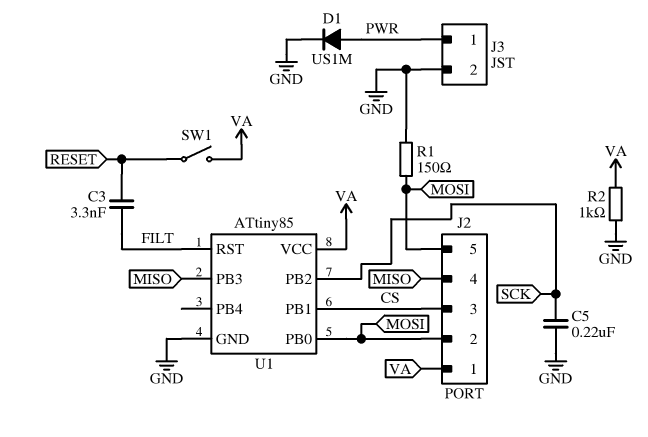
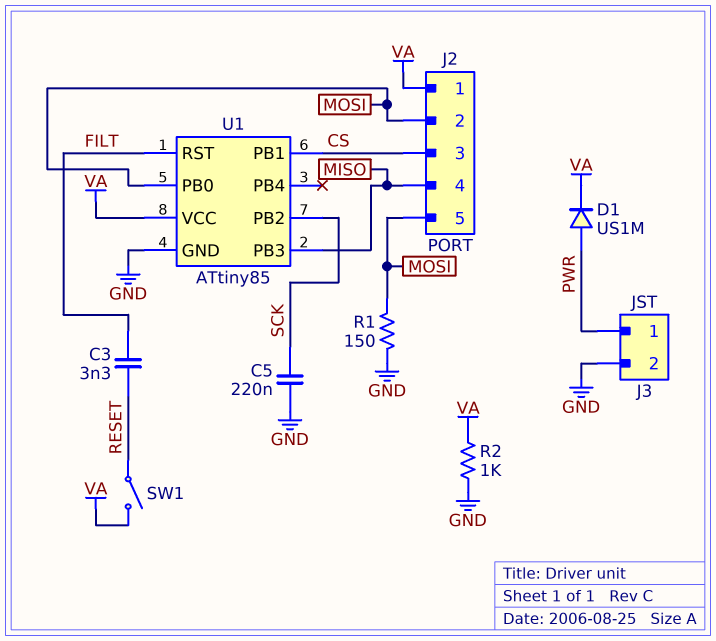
D1: diode US1M (A PWR, K GND) -> diode US1M (A PWR, K VA)

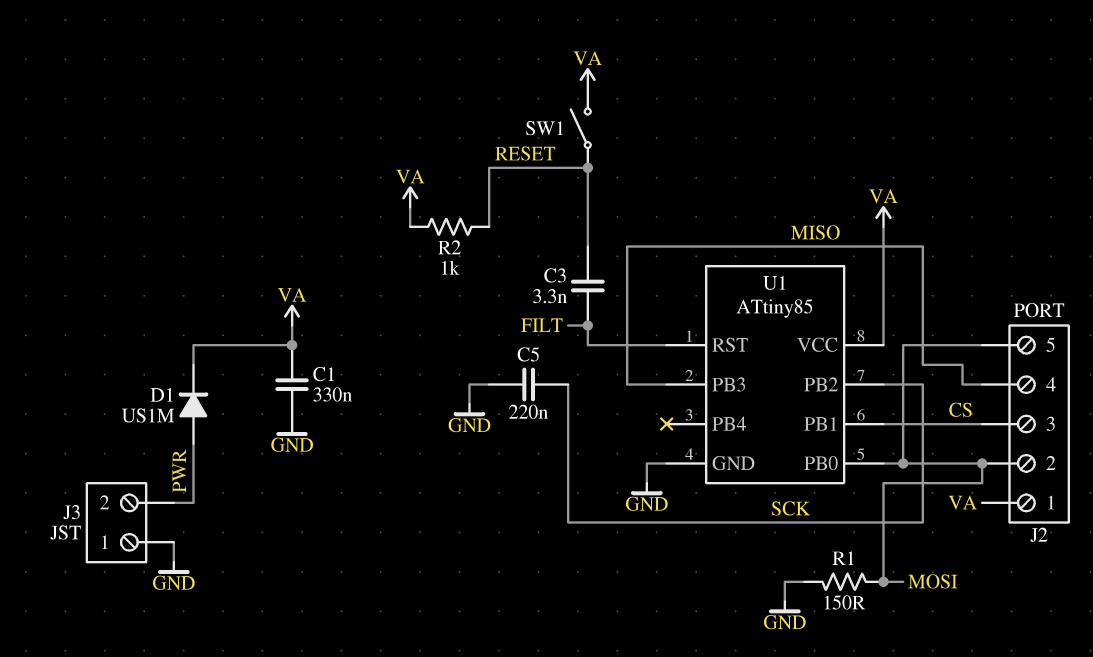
C1: none -> 330nF (GND, VA)
J3 pin 1: PWR -> GND
J3 pin 2: GND -> PWR
R2: 1k (GND, VA) -> 1k (RESET, VA)

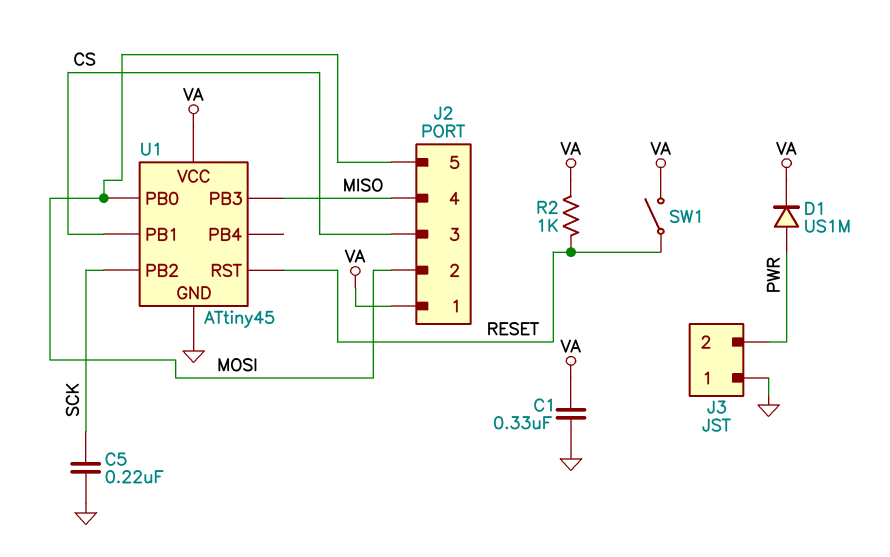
C3: 3.3nF (FILT, RESET) -> none
R1: 150 (GND, MOSI) -> none
U1: ATtiny85 -> ATtiny45
U1 pin RST: FILT -> RESET

